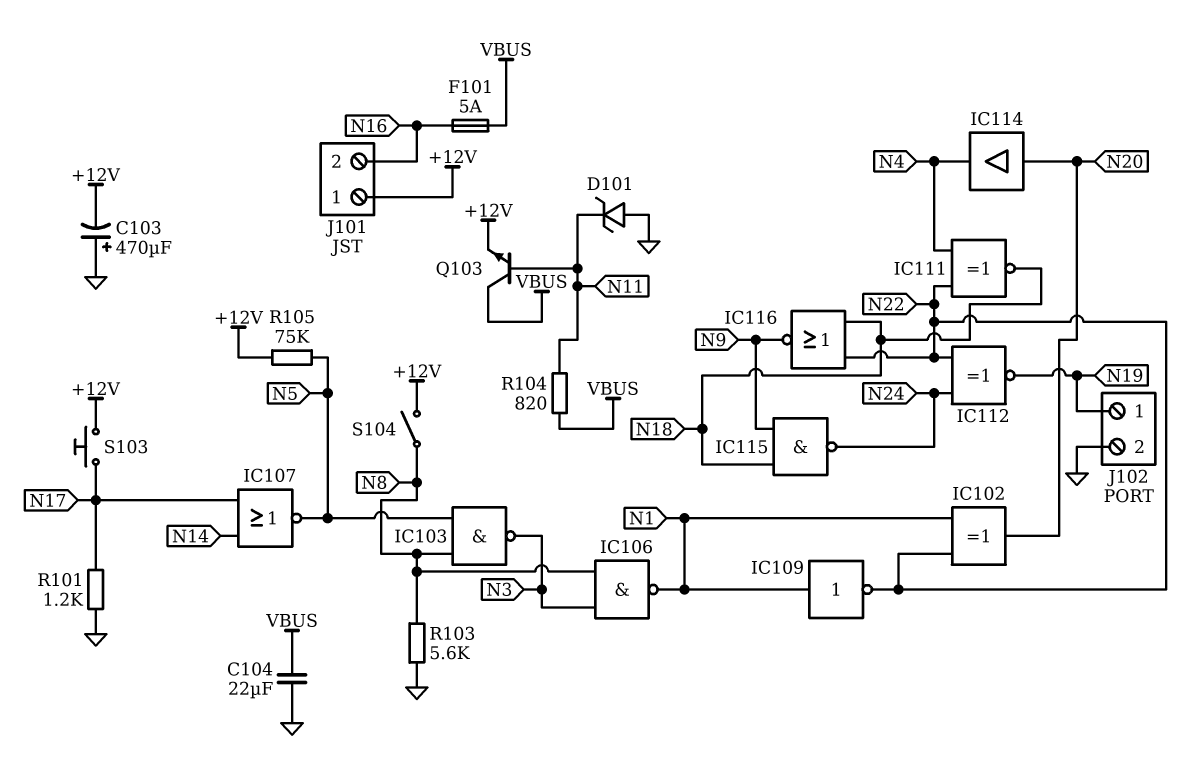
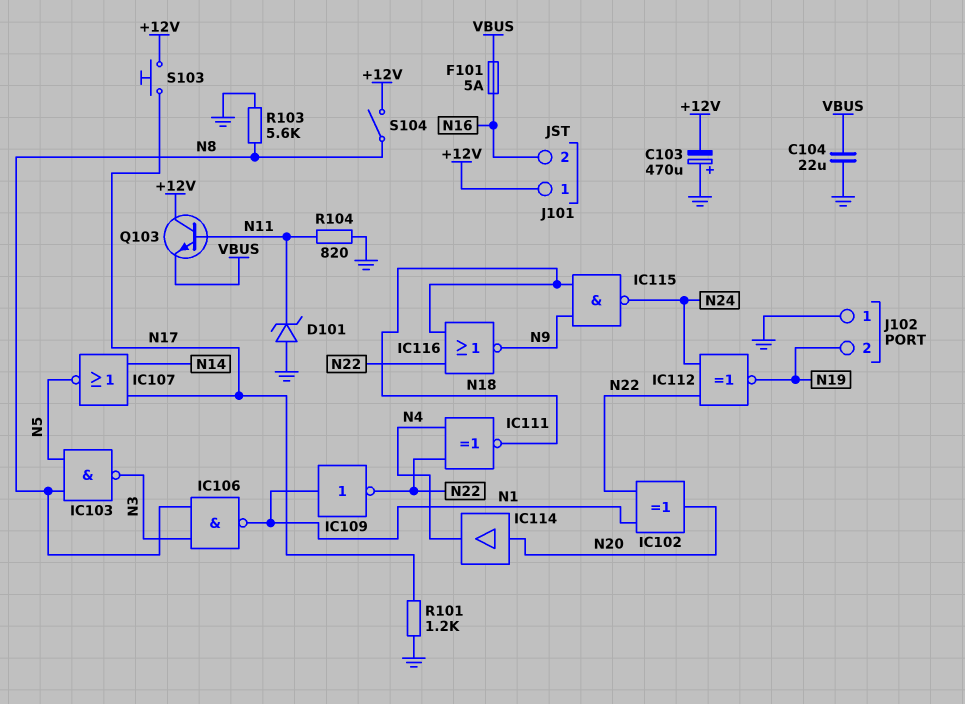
J102 pin 1: N19 -> GND
J102 pin 2: GND -> N19
Q103: NPN (B N11, C VBUS, E +12V) -> NPN (B N11, C +12V, E VBUS)
R104: 820 (N11, VBUS) -> 820 (GND, N11)
R105: 75k (+12V, N5) -> none

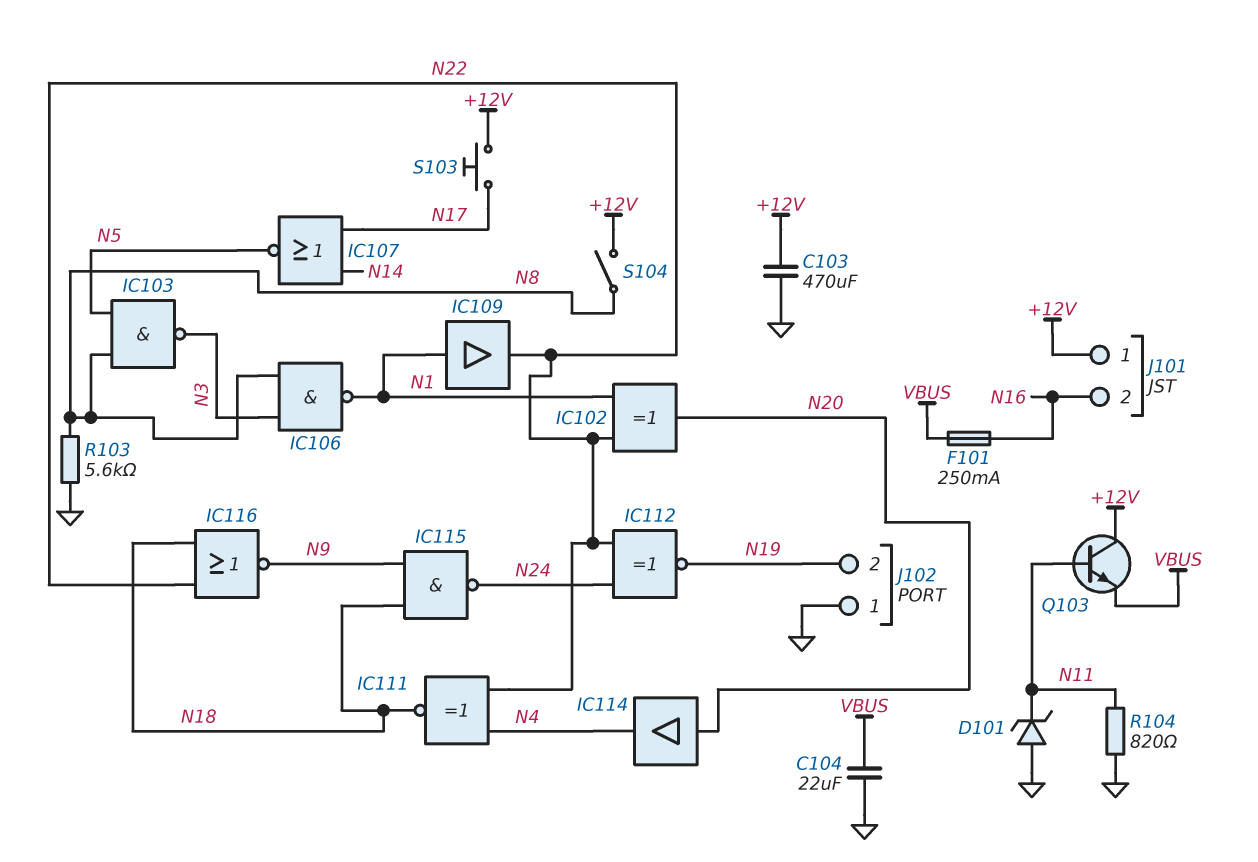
C103: 470uF (plus GND, minus +12V) -> 470uF (+12V, GND)
F101: 5A (N16, VBUS) -> 250mA (N16, VBUS)
IC109: NOT (in N1, out N22) -> buffer (in N1, out N22)
R101: 1.2k (GND, N17) -> none

